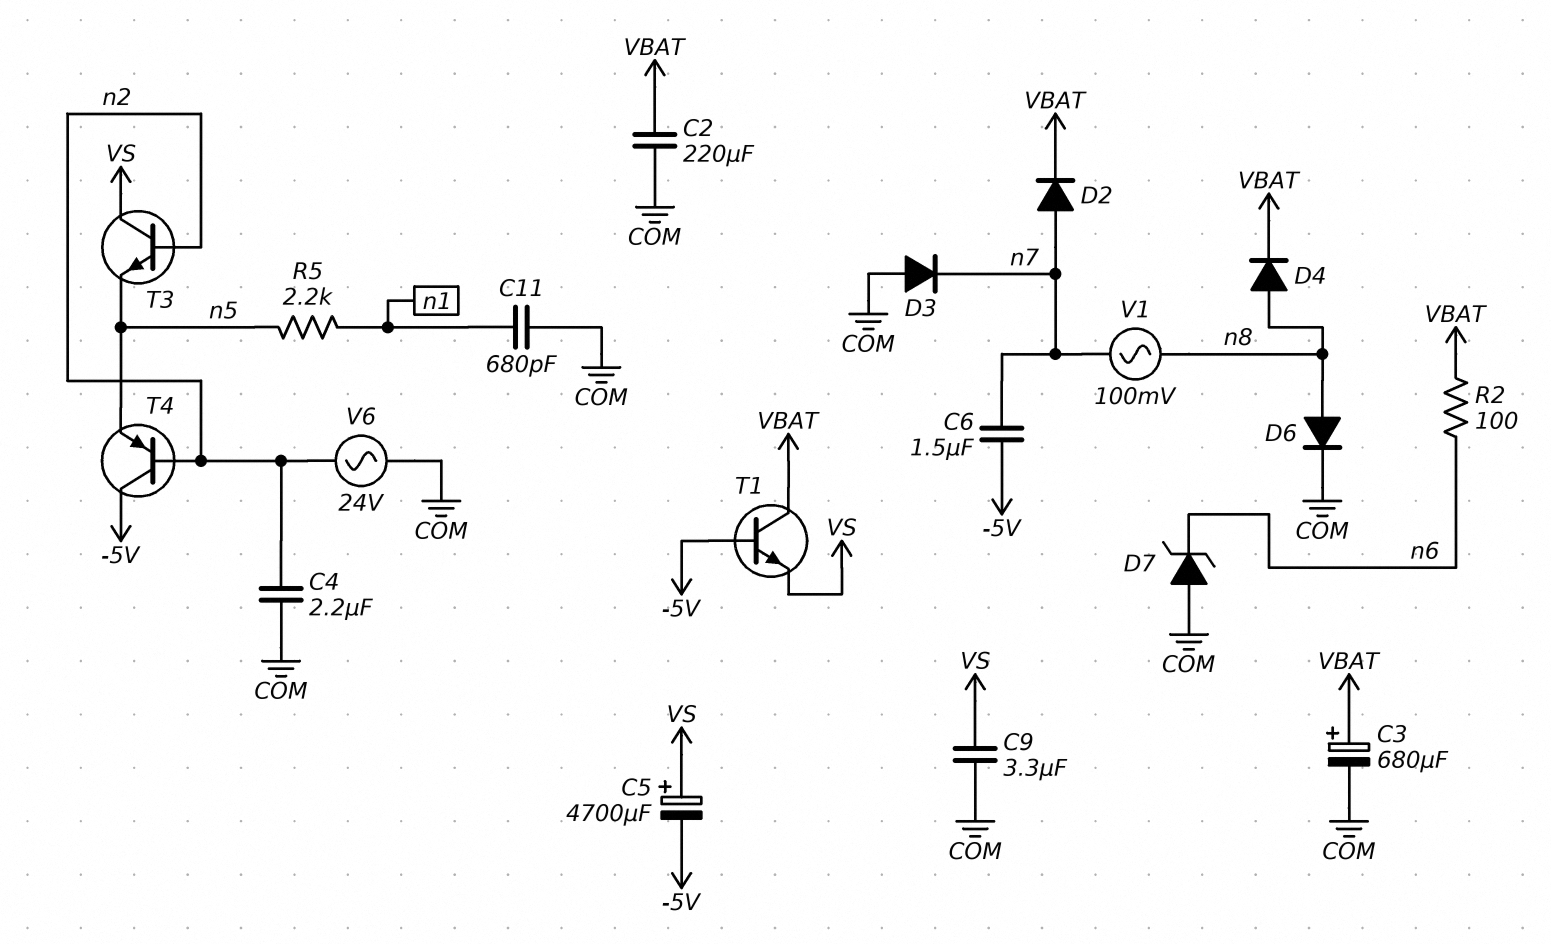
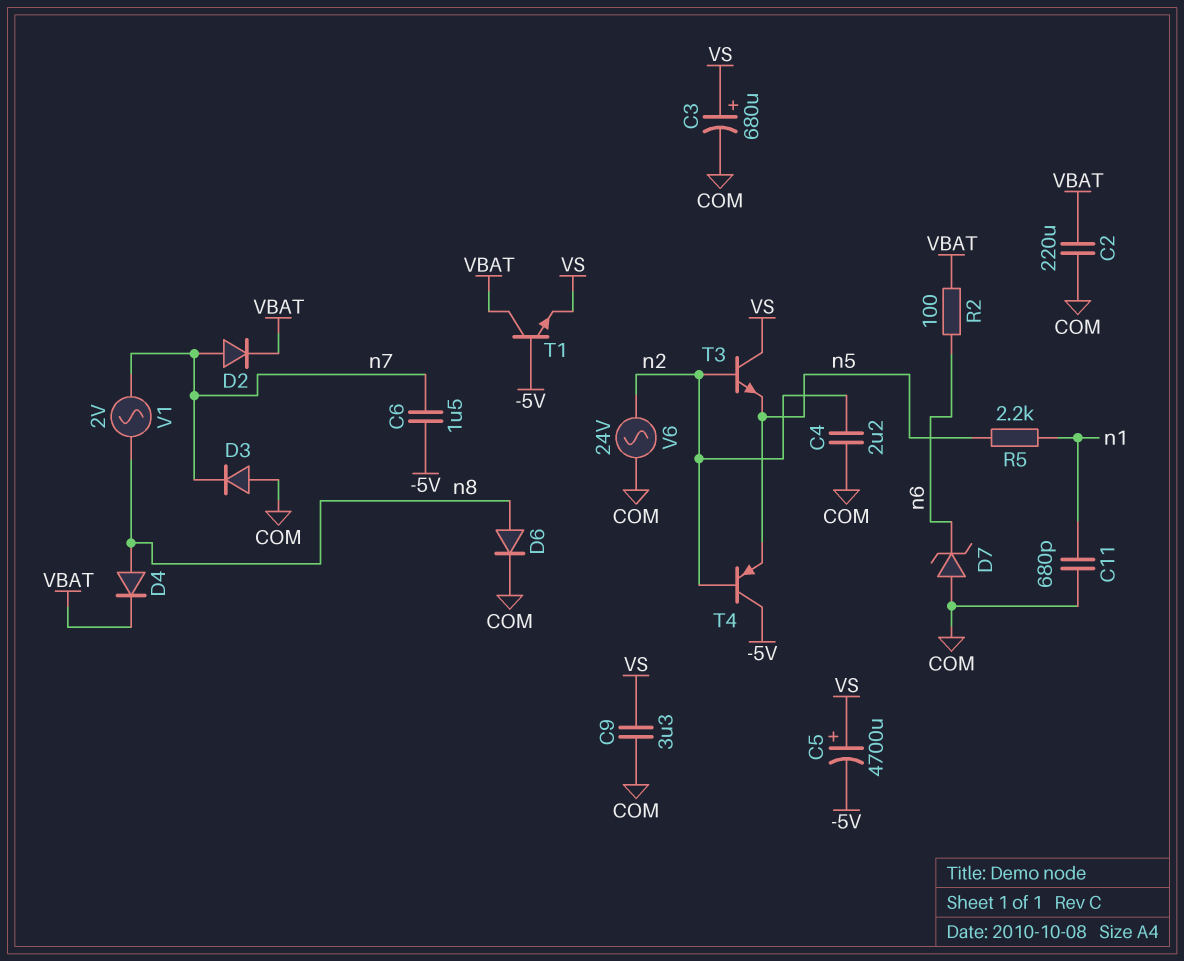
C3: 680uF (plus VBAT, minus COM) -> 680uF (plus VS, minus COM)
V1: AC 100mV (n7, n8) -> AC 2V (n7, n8)

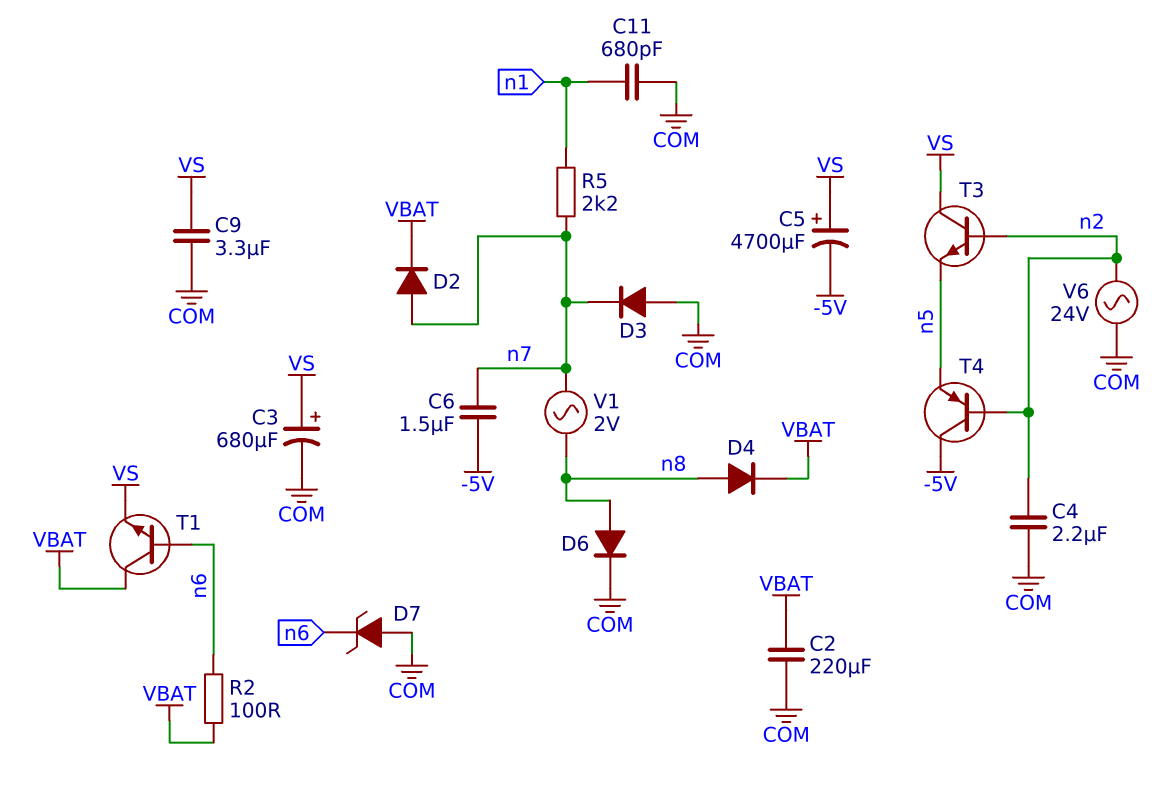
R5: 2.2k (n1, n5) -> 2.2k (n1, n7)
T1: NPN (B -5V, C VBAT, E VS) -> NPN (B n6, C VBAT, E VS)

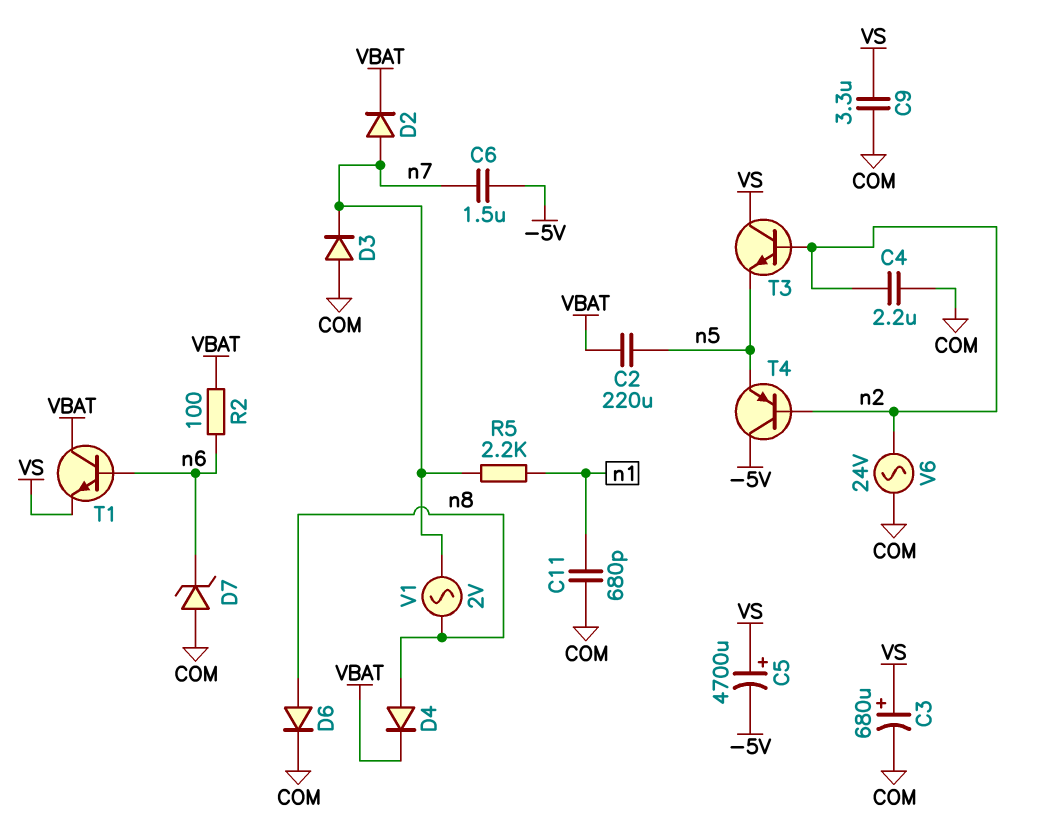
C2: 220uF (COM, VBAT) -> 220uF (VBAT, n5)

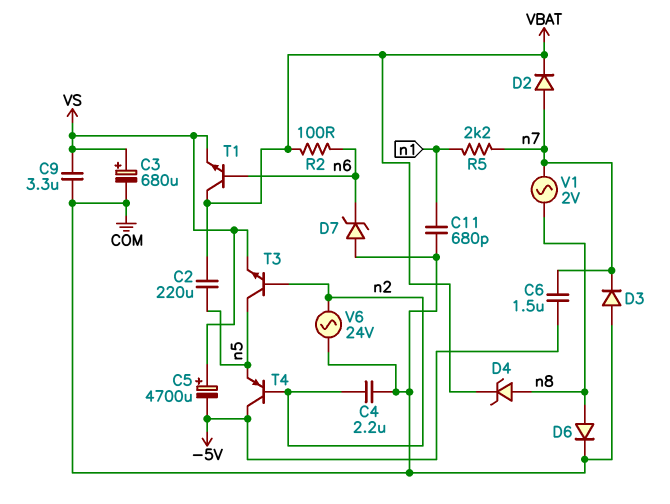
D4: diode (A n8, K VBAT) -> zener (A n8, K VBAT)
T3: NPN (B n2, C VS, E n5) -> NPN (B n2, C n5, E VS)

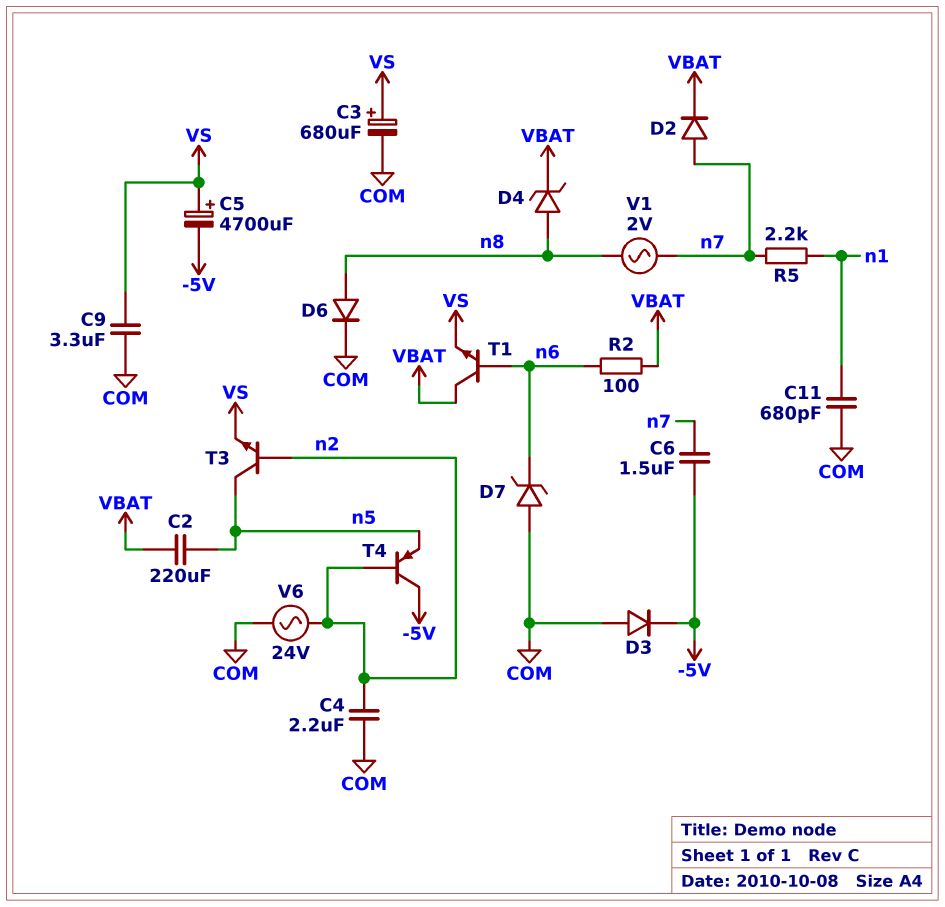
D3: diode (A COM, K n7) -> diode (A COM, K -5V)

